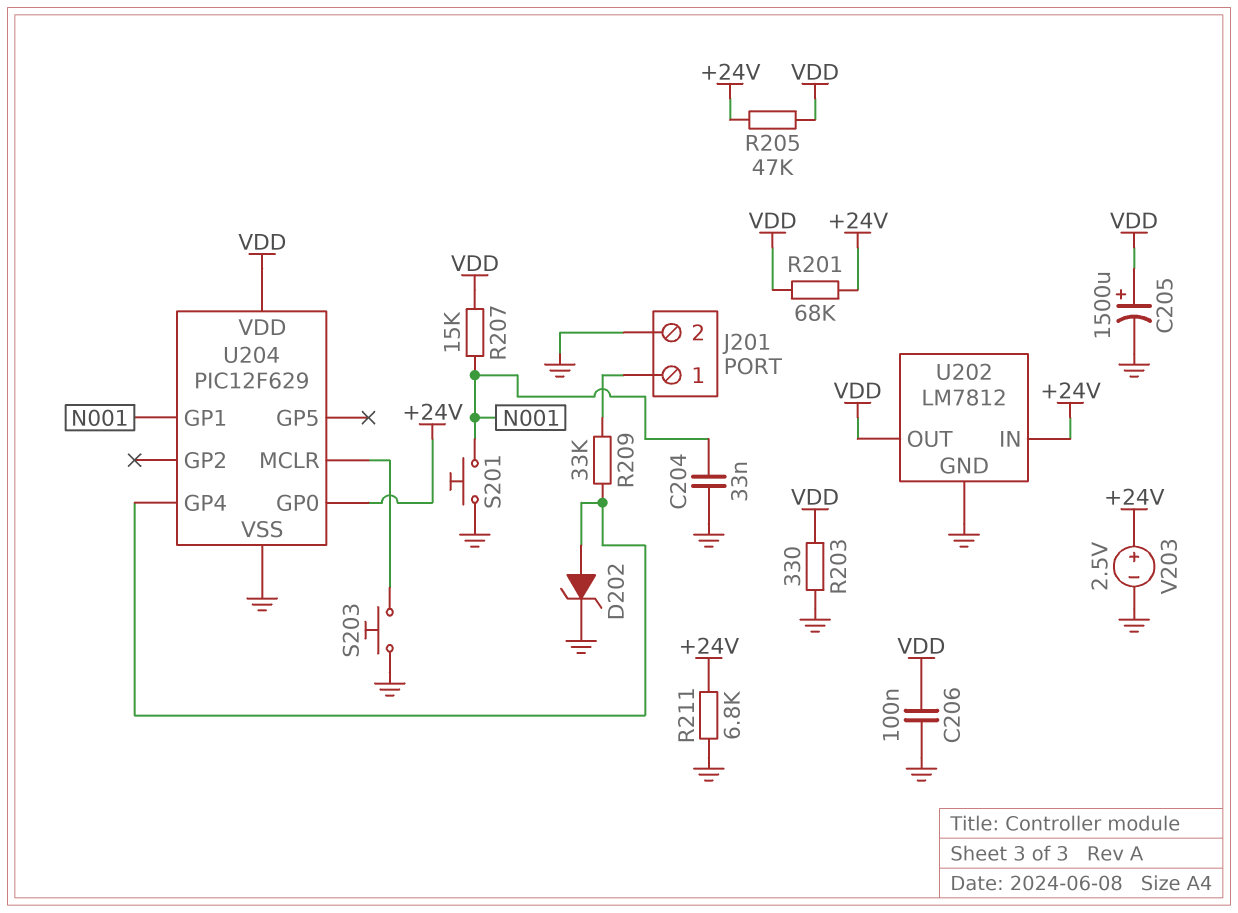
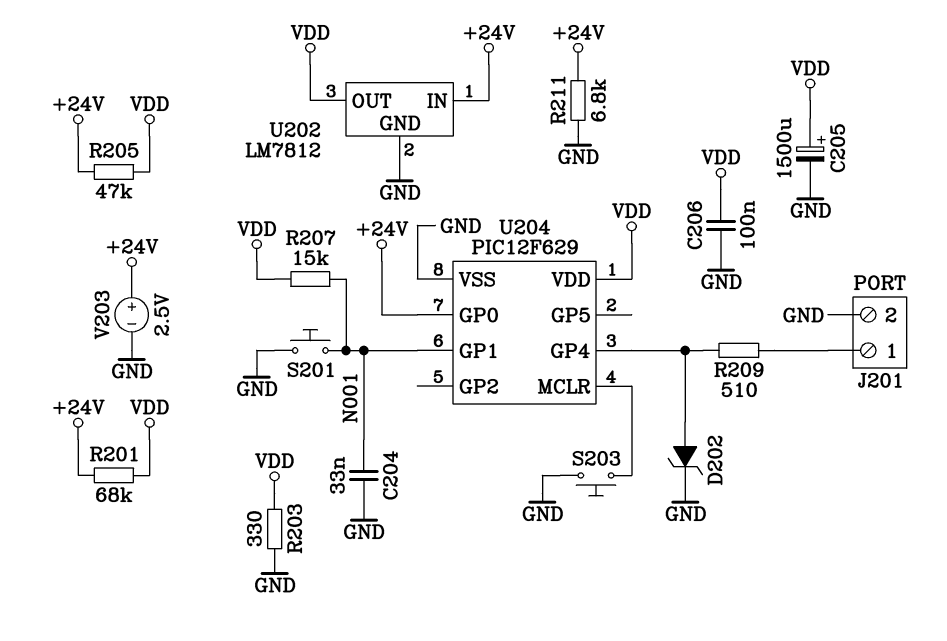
R209: 33k (J201/1, U204/GP4) -> 510 (J201/1, U204/GP4)

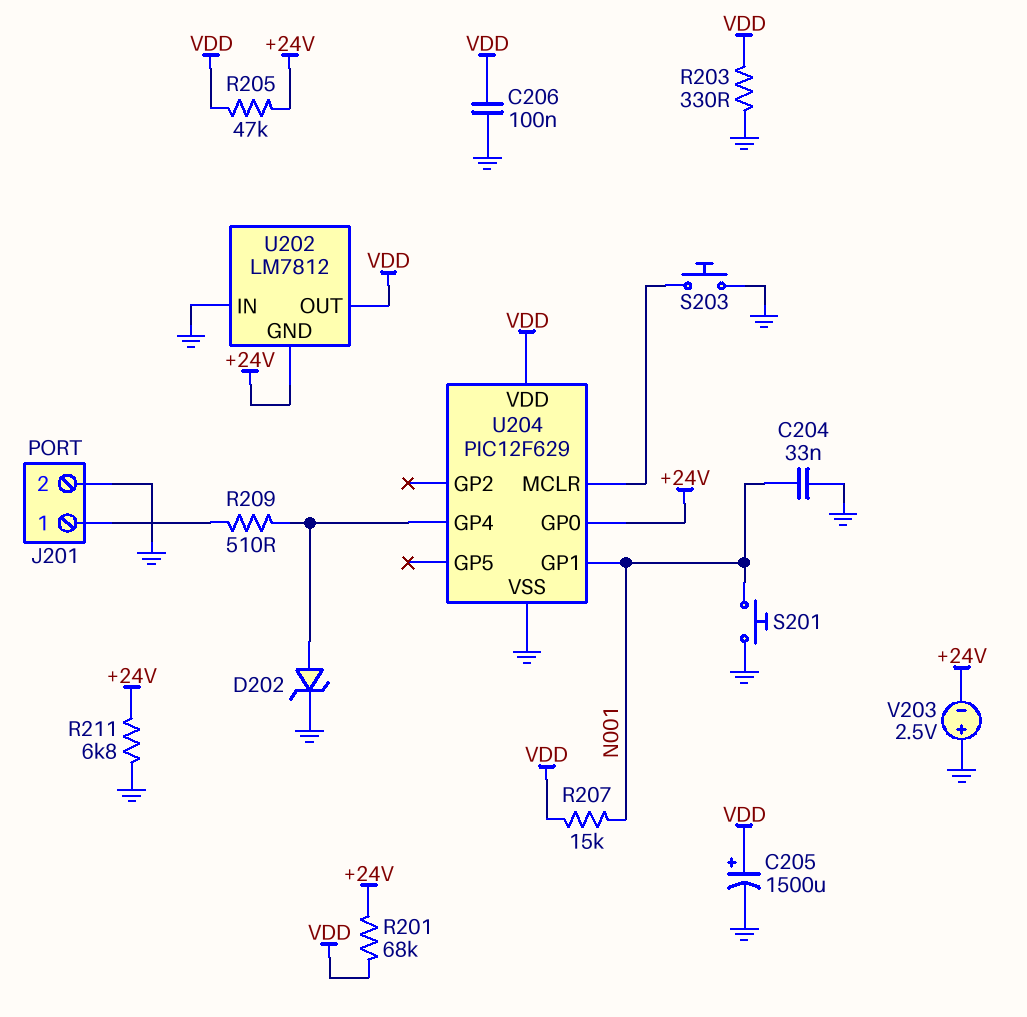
U202 pin GND: GND -> +24V
U202 pin IN: +24V -> GND
V203: 2.5V (plus +24V, minus GND) -> 2.5V (plus GND, minus +24V)

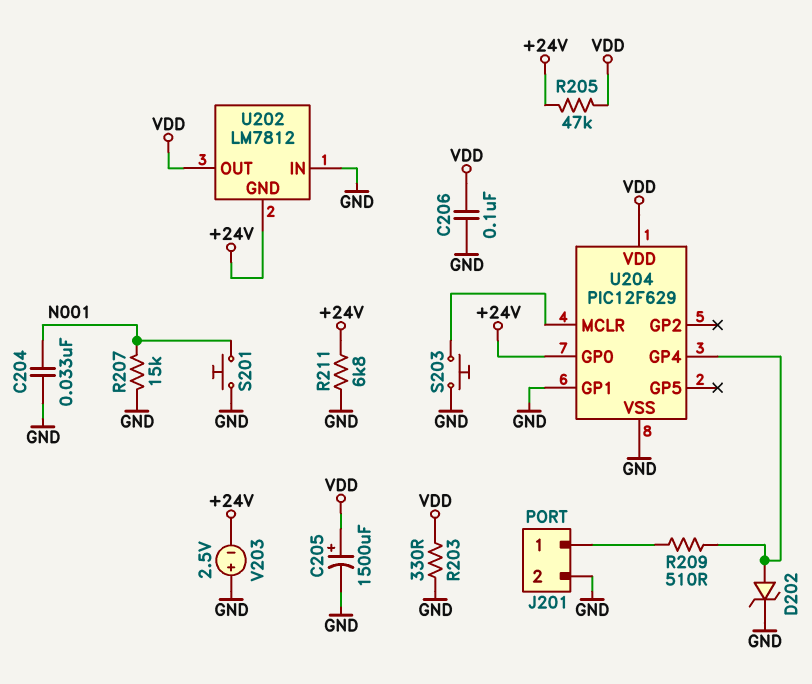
R201: 68k (+24V, VDD) -> none
R207: 15k (N001, VDD) -> 15k (GND, N001)
U204 pin GP1: N001 -> GND

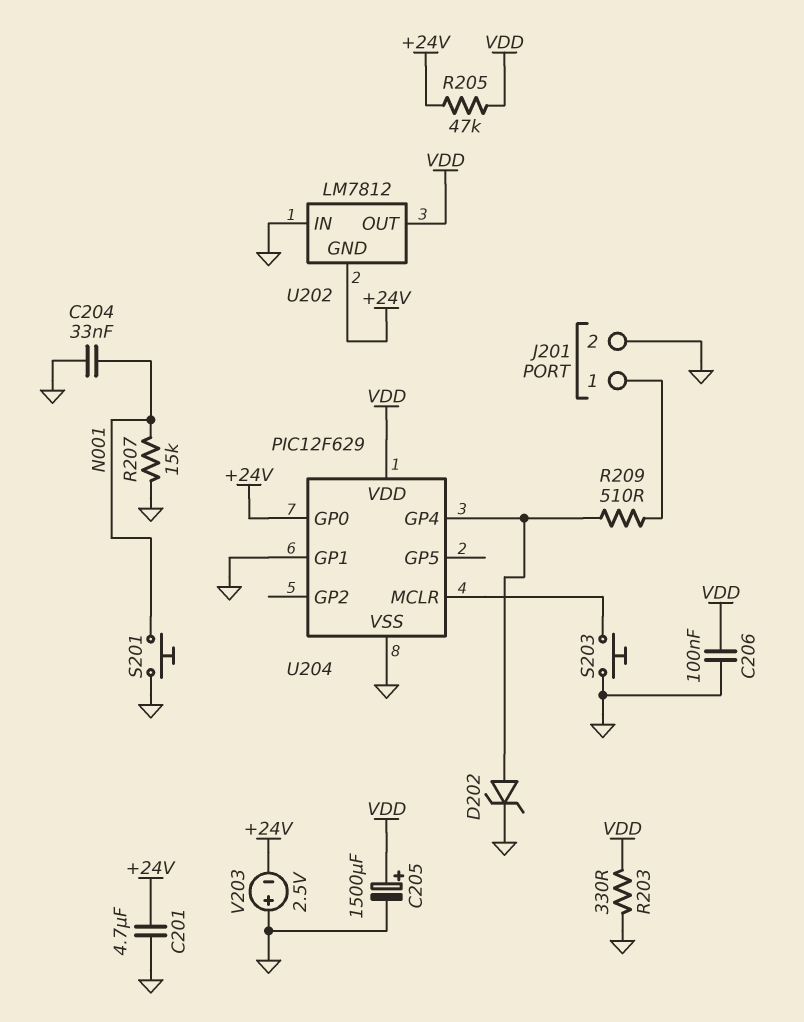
C201: none -> 4.7uF (+24V, GND)
R211: 6.8k (+24V, GND) -> none

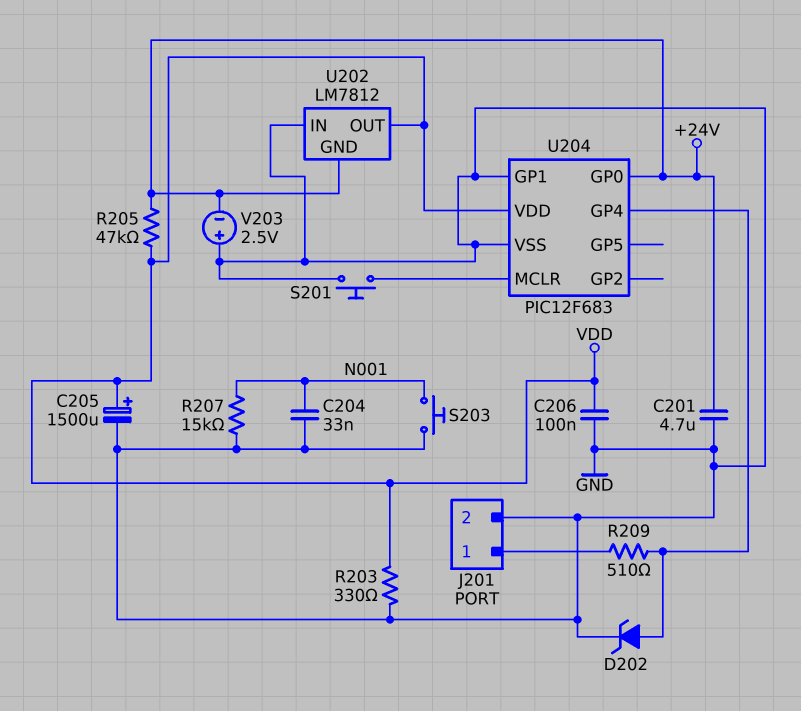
S201: button (GND, N001) -> button (GND, U204/MCLR)
S203: button (GND, U204/MCLR) -> button (GND, N001)
U204: PIC12F629 -> PIC12F683

